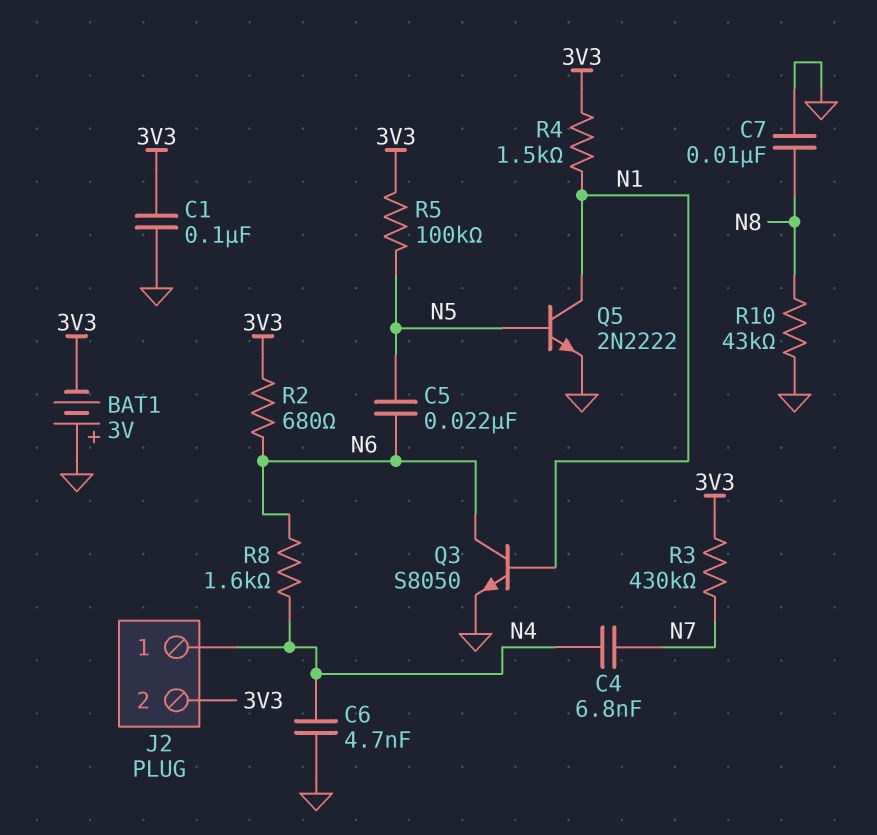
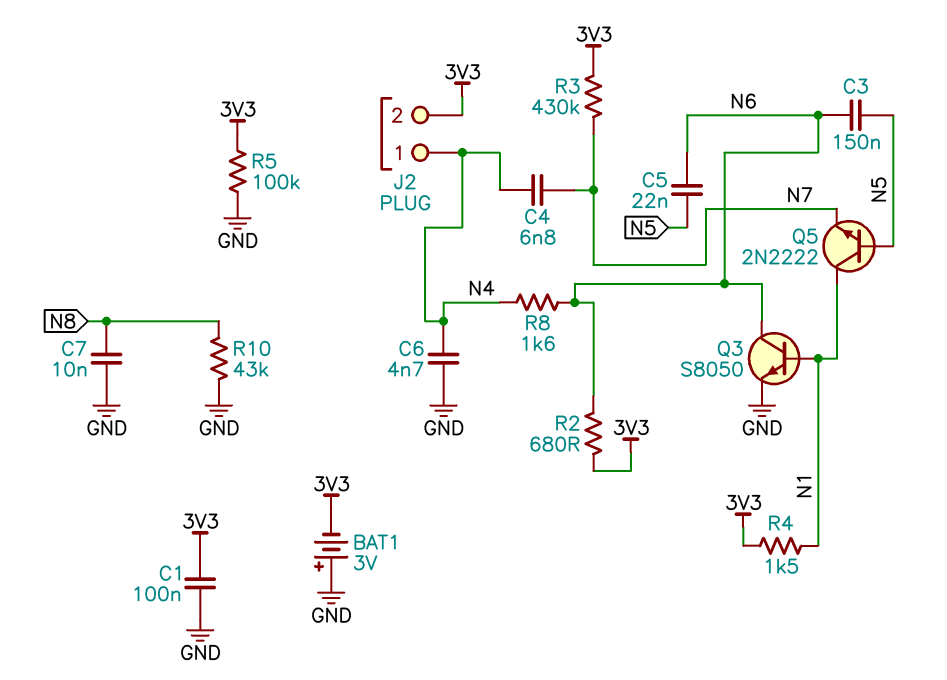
C3: none -> 150nF (N5, N6)
Q5: NPN 2N2222 (B N5, C N1, E GND) -> NPN 2N2222 (B N5, C N1, E N7)
R5: 100k (3V3, N5) -> 100k (3V3, GND)

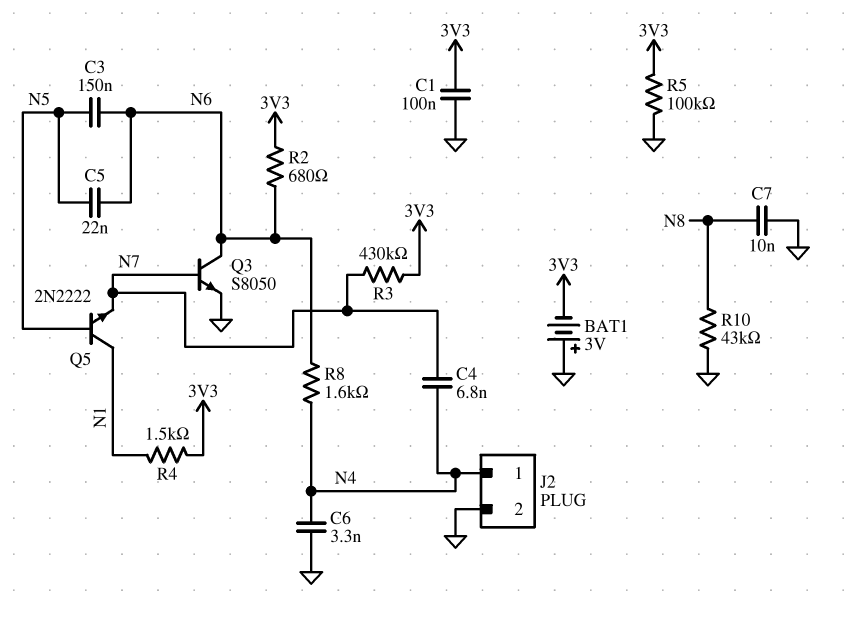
C6: 4.7nF (GND, N4) -> 3.3nF (GND, N4)
J2 pin 2: 3V3 -> GND
Q3: NPN S8050 (B N1, C N6, E GND) -> NPN S8050 (B N7, C N6, E GND)

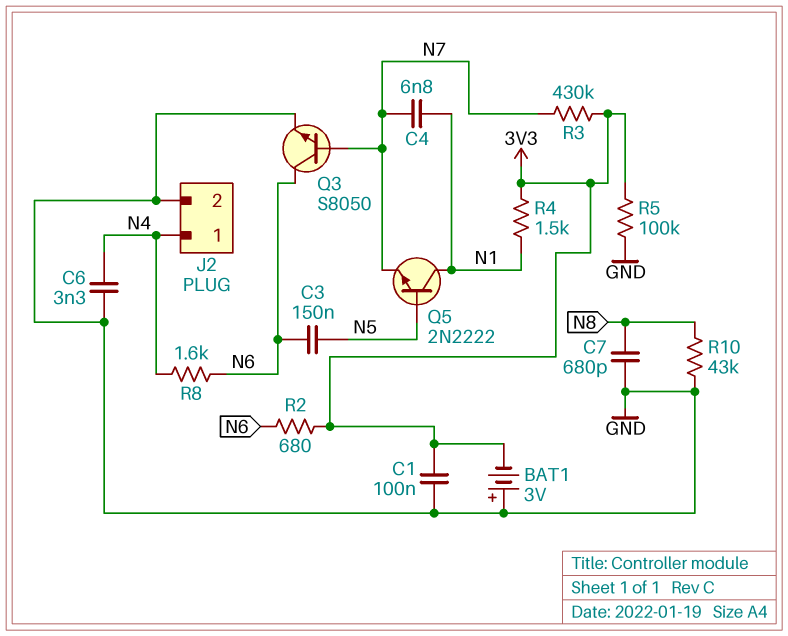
C4: 6.8nF (N4, N7) -> 6.8nF (N1, N7)
C5: 22nF (N5, N6) -> none
C7: 10nF (GND, N8) -> 680pF (GND, N8)

